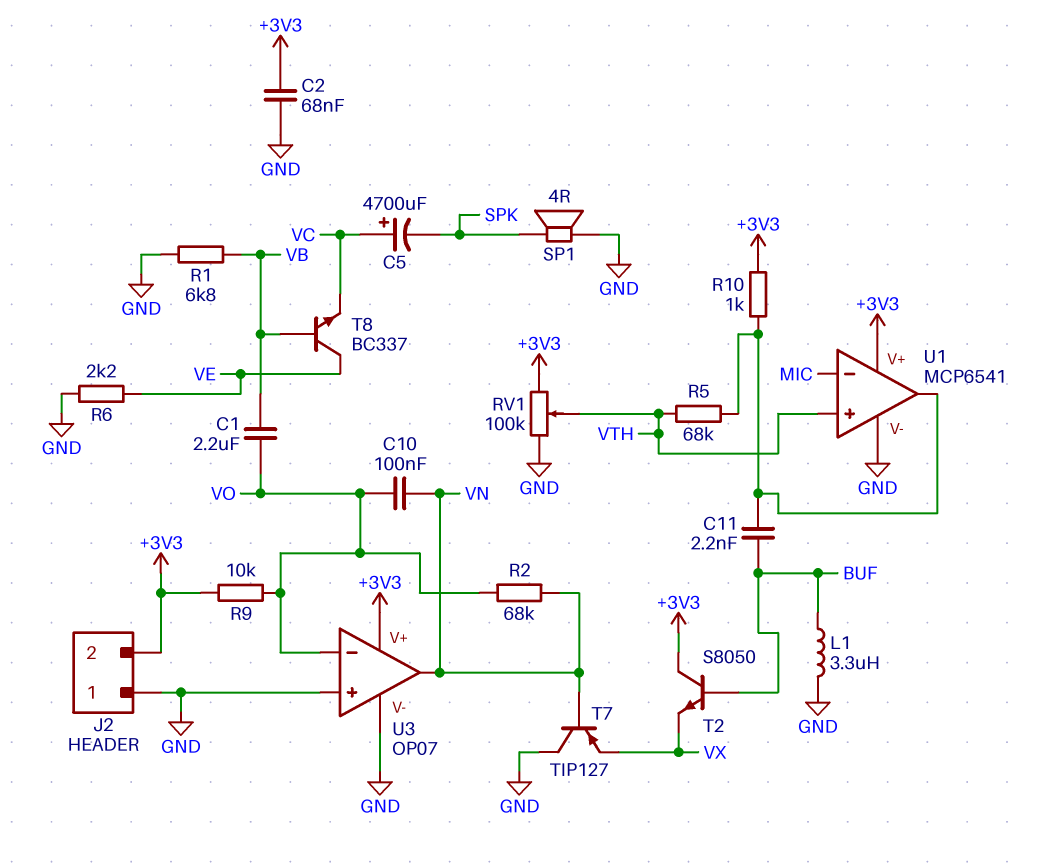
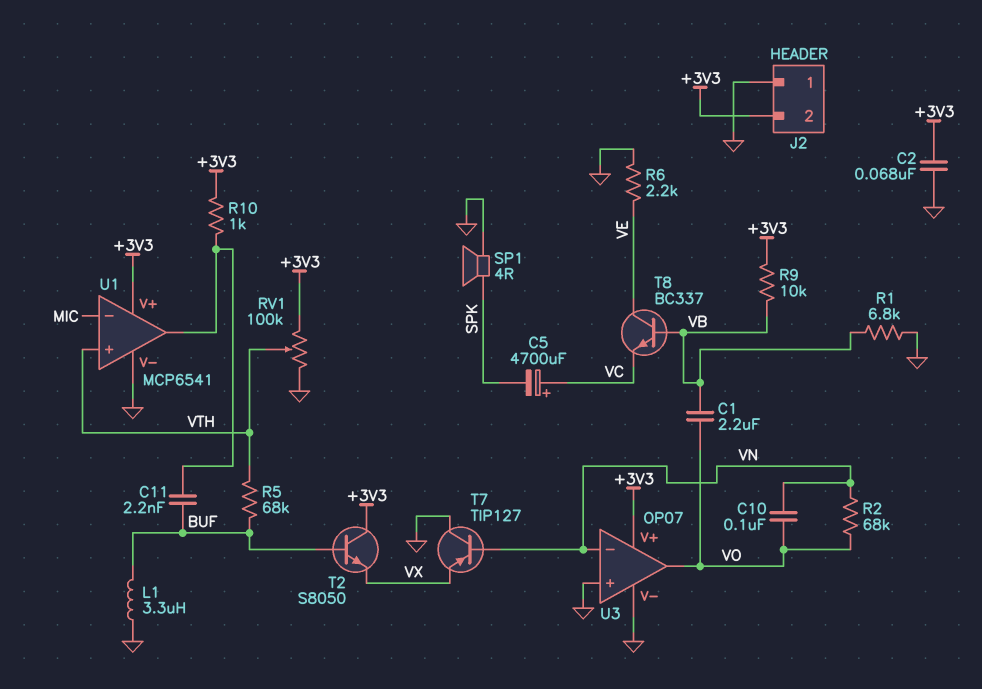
R5: 68k (U1/out, VTH) -> 68k (BUF, VTH)
R9: 10k (+3V3, VO) -> 10k (+3V3, VB)
U3 pin in-: VO -> VN
U3 pin out: VN -> VO

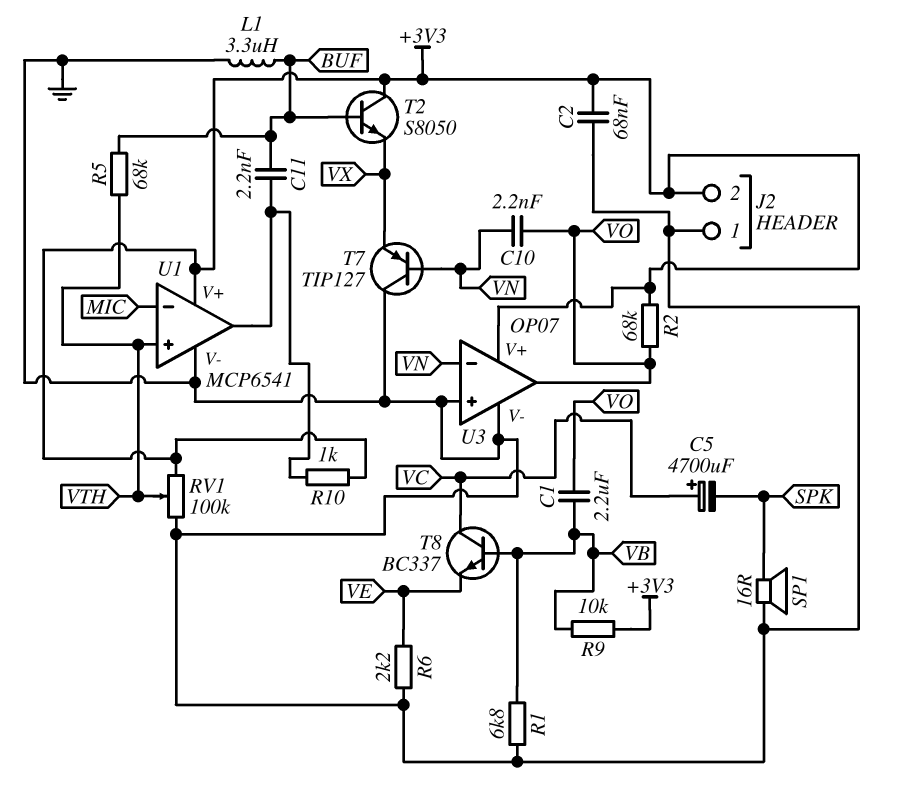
C10: 100nF (VN, VO) -> 2.2nF (VN, VO)
R2: 68k (VN, VO) -> 68k (+3V3, VO)
SP1: speaker 4R (GND, SPK) -> speaker 16R (GND, SPK)
T8: NPN BC337 (B VB, C VE, E VC) -> NPN BC337 (B VB, C VC, E VE)

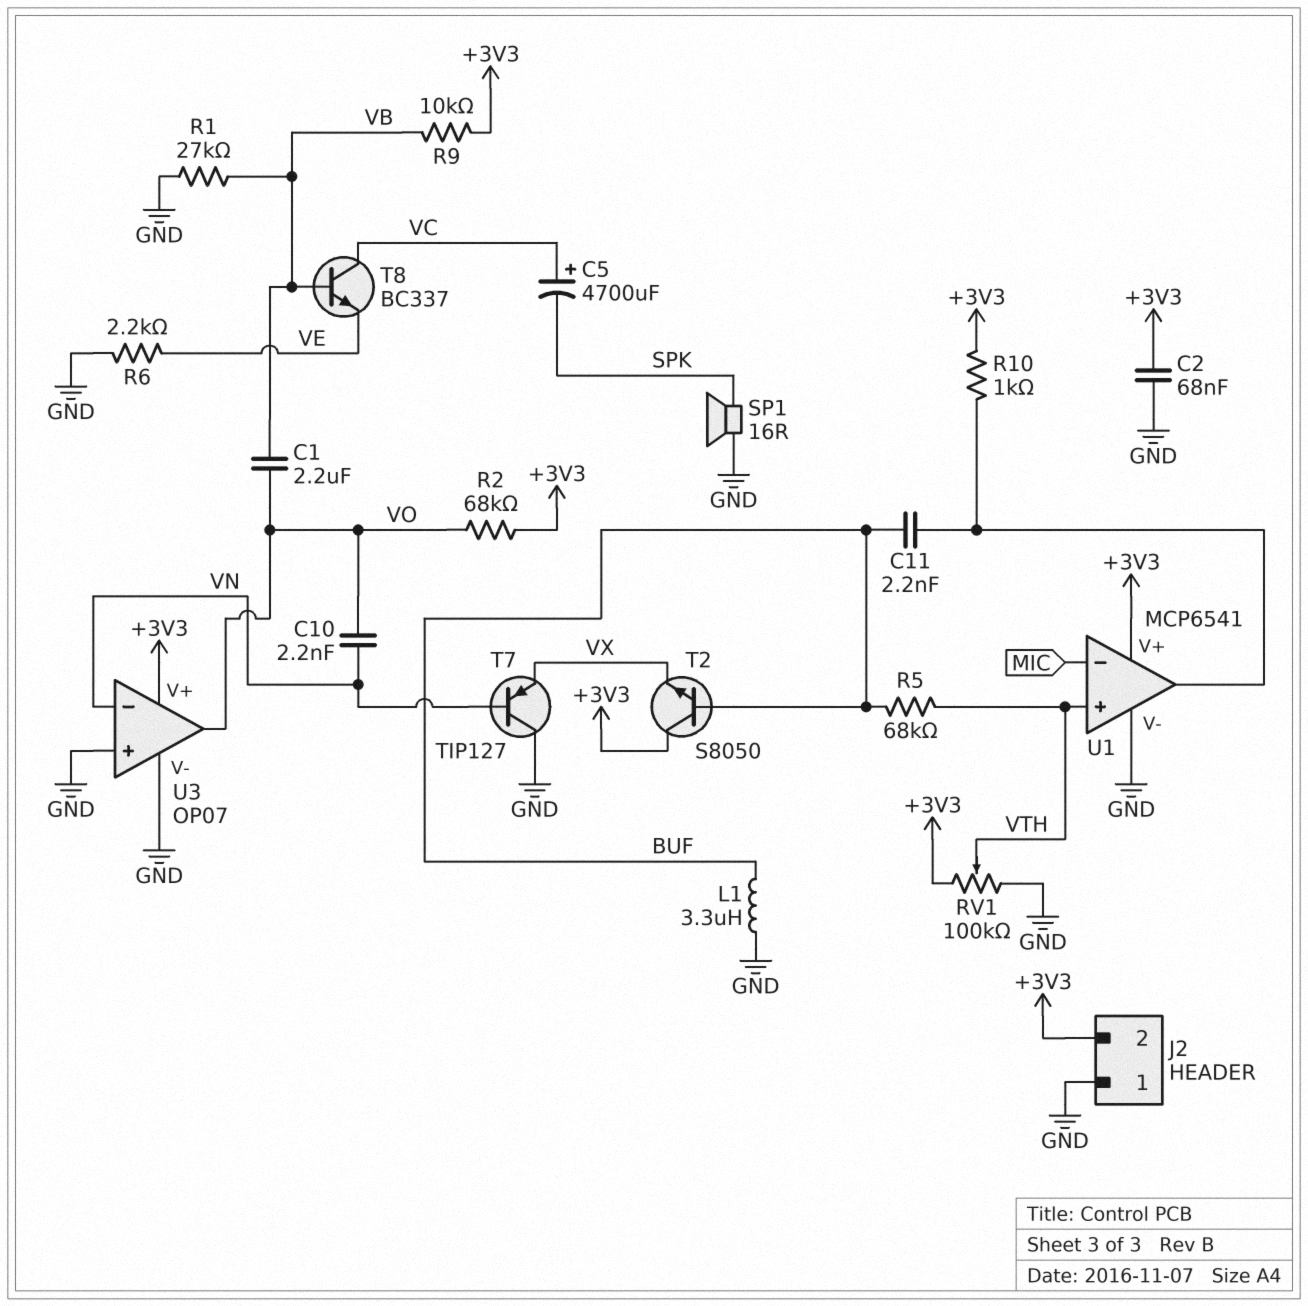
R1: 6.8k (GND, VB) -> 27k (GND, VB)

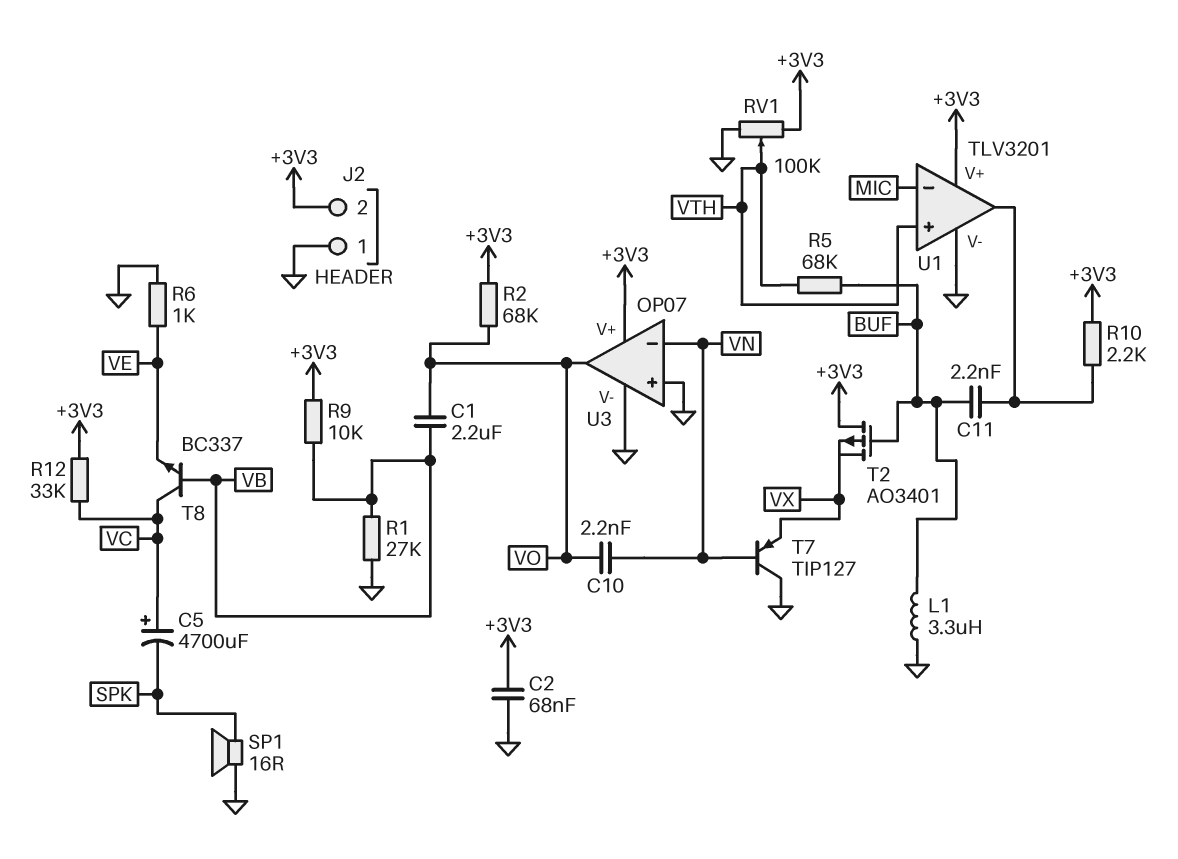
R6: 2.2k (GND, VE) -> 1k (GND, VE)
R10: 1k (+3V3, U1/out) -> 2.2k (+3V3, U1/out)
R12: none -> 33k (+3V3, VC)
T2: NPN S8050 (B BUF, C +3V3, E VX) -> PMOS AO3401 (G BUF, D +3V3, S VX)
U1: MCP6541 -> TLV3201

